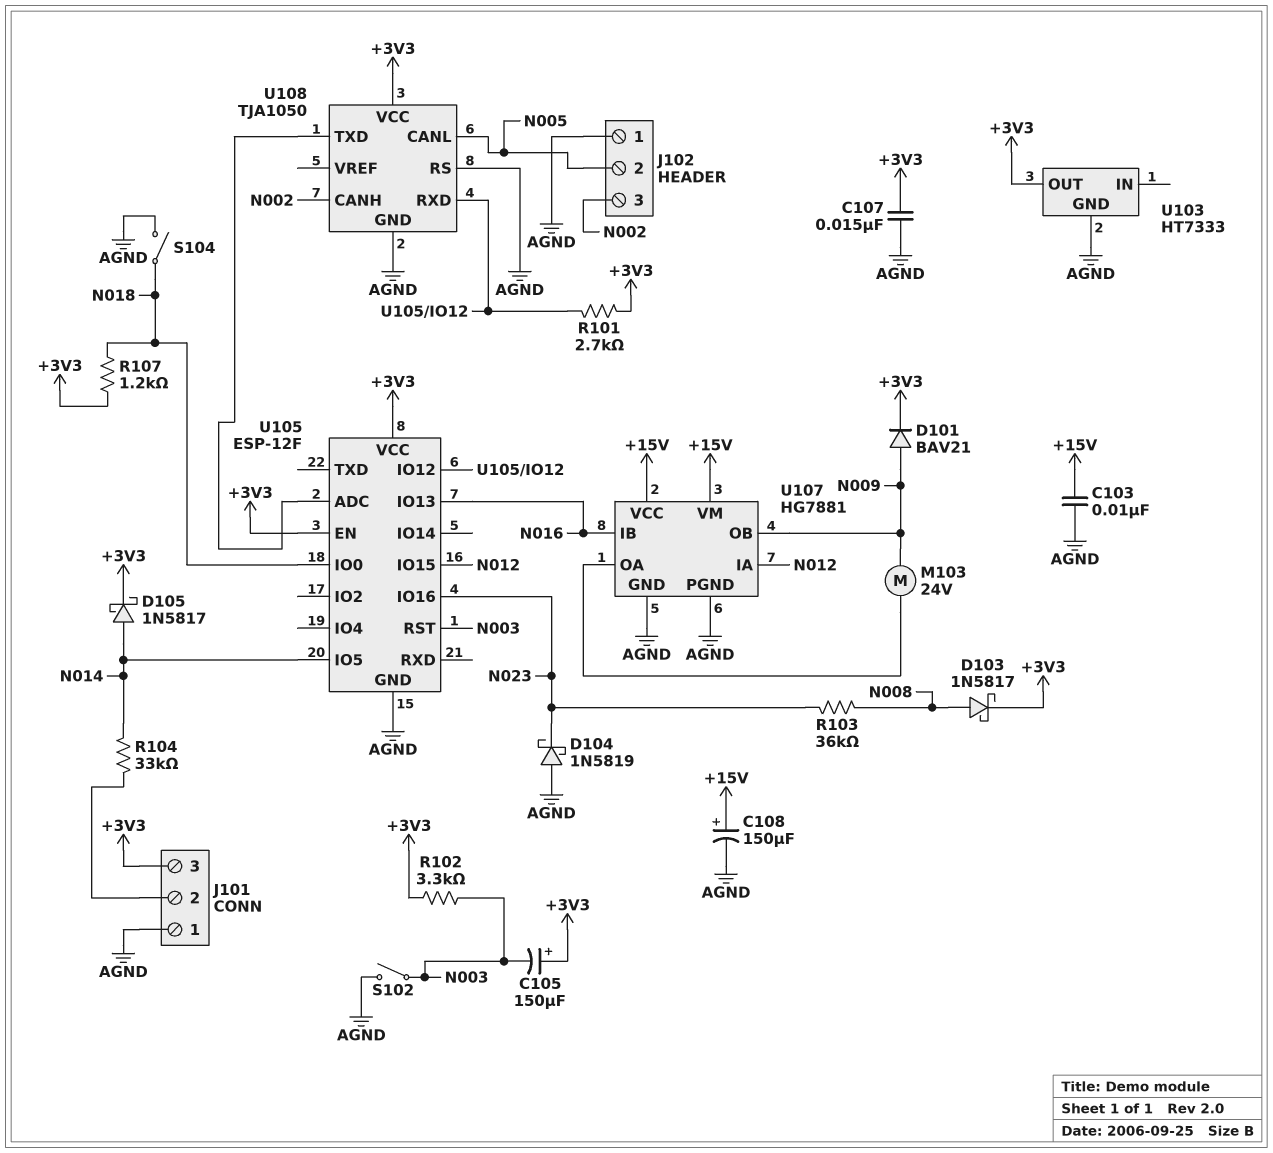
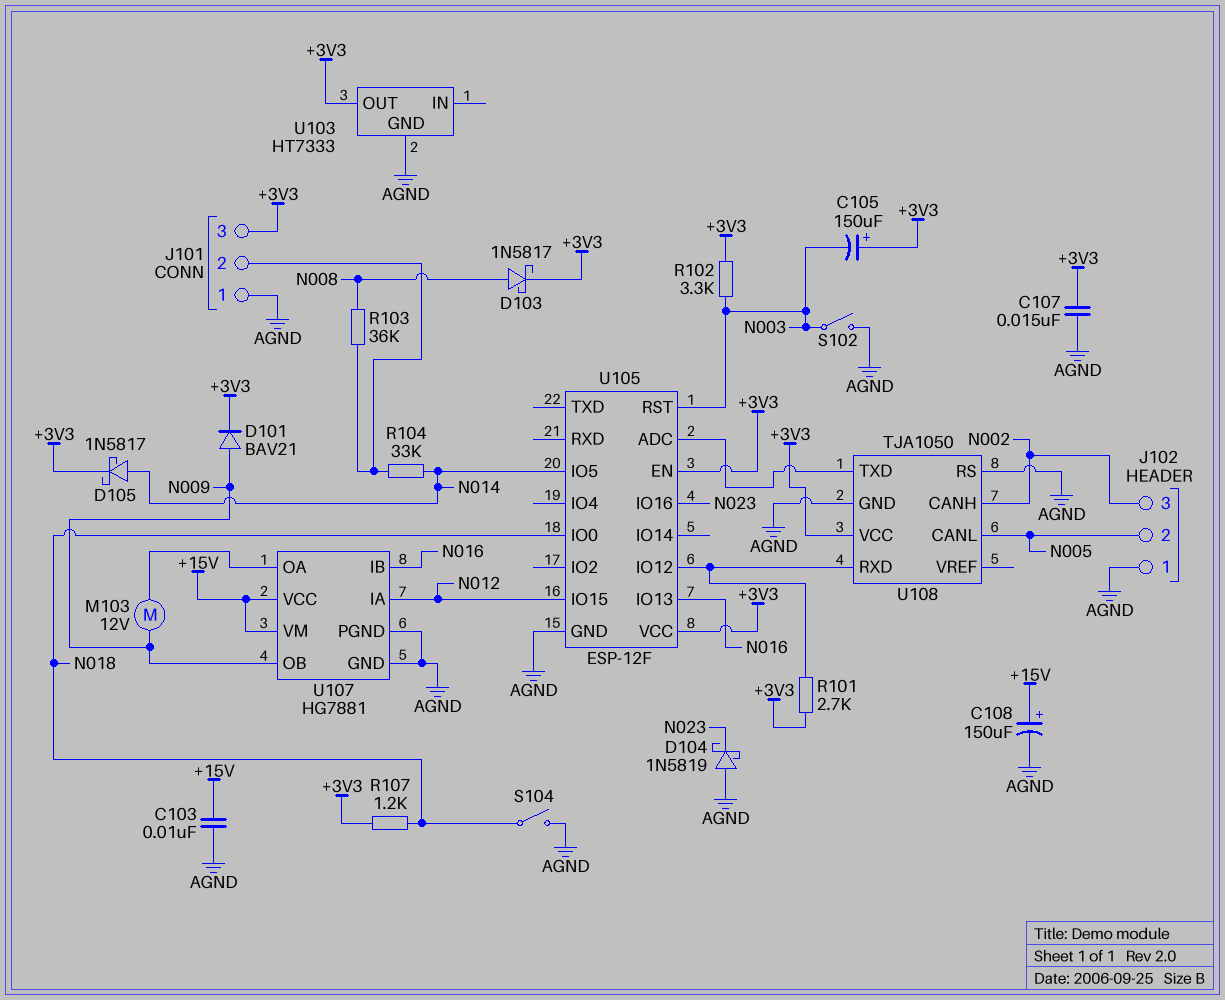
M103: motor 24V (N009, U107/OA) -> motor 12V (N009, U107/OA)
R103: 36k (N008, N023) -> 36k (J101/2, N008)

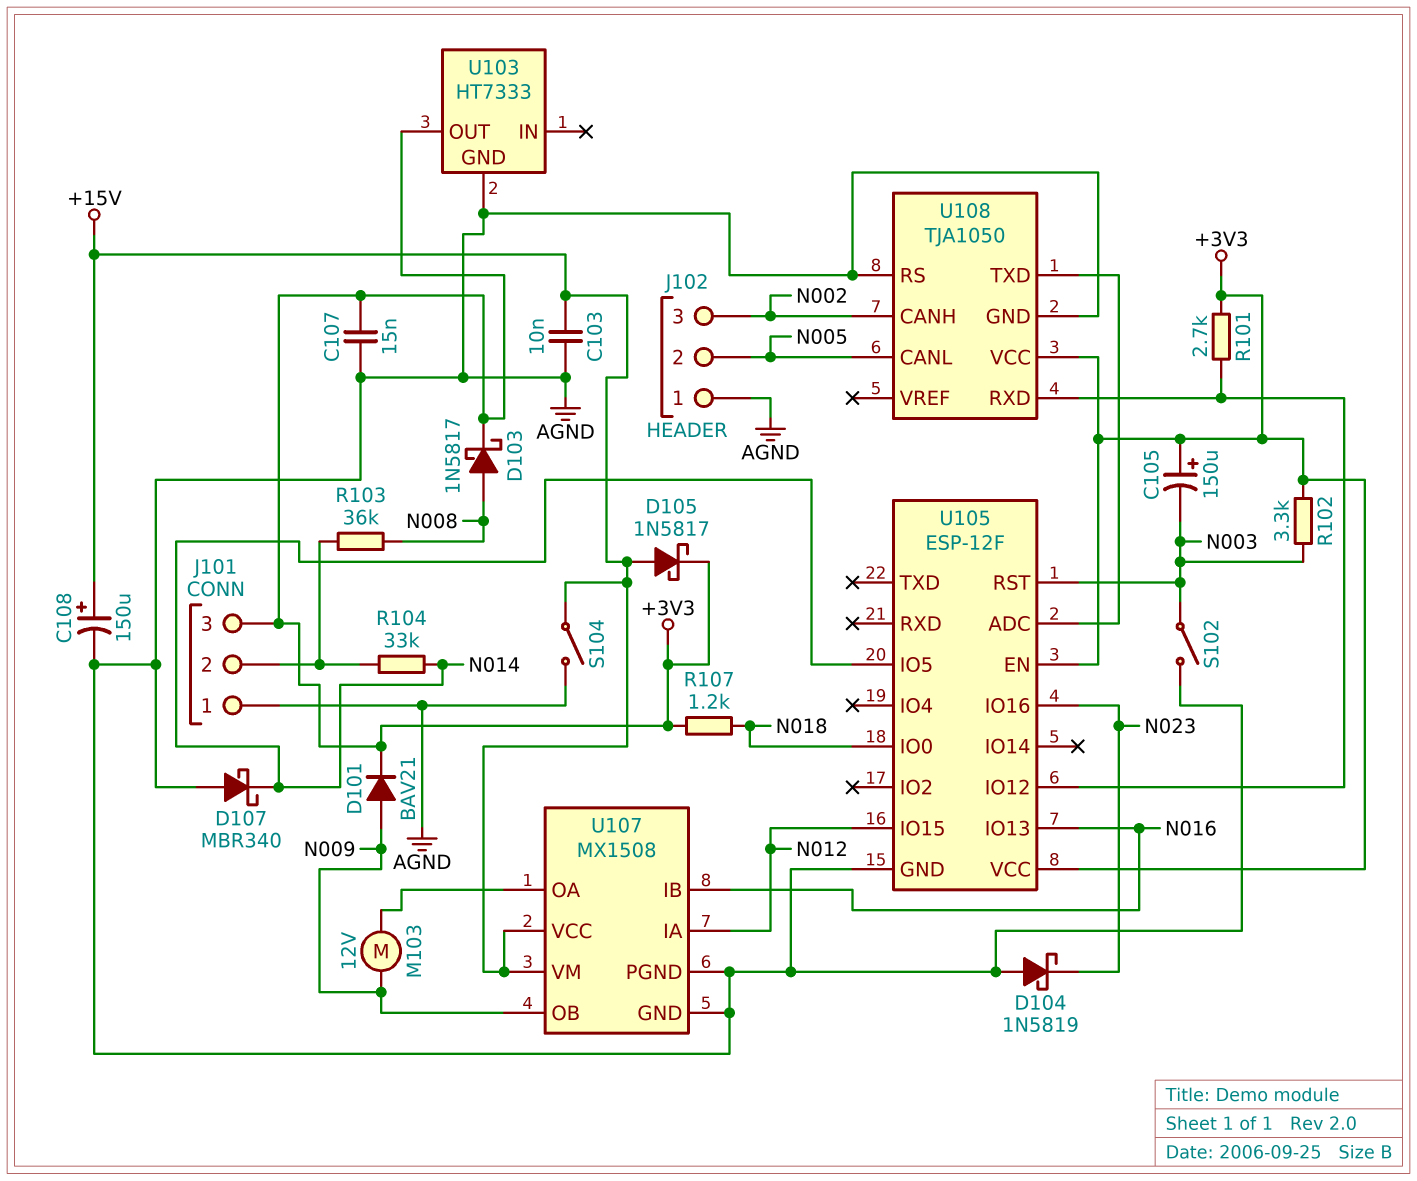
D105: schottky 1N5817 (A N014, K +3V3) -> schottky 1N5817 (A +15V, K +3V3)
D107: none -> schottky MBR340 (A AGND, K N014)
S104: switch (AGND, N018) -> switch (+15V, AGND)
U107: HG7881 -> MX1508

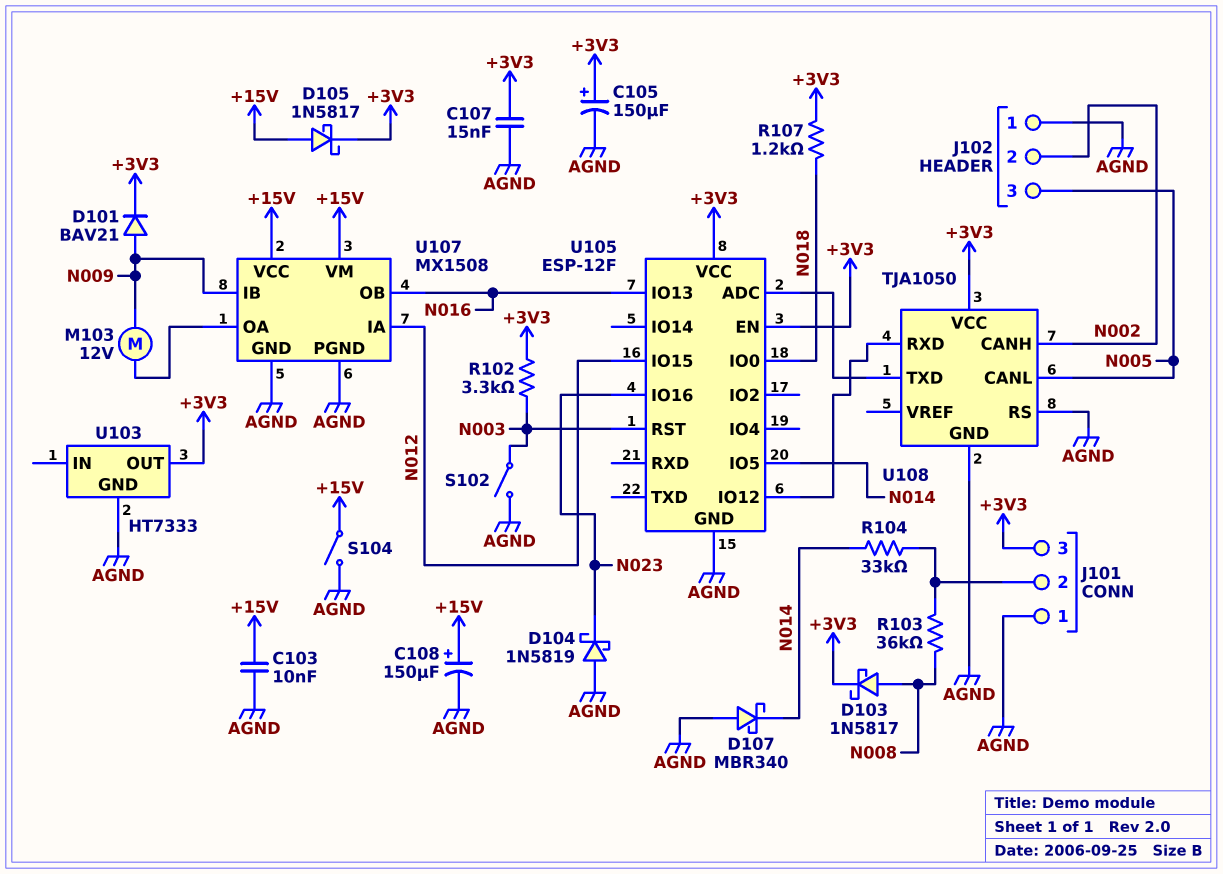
C105: 150uF (plus +3V3, minus N003) -> 150uF (plus +3V3, minus AGND)
J102 pin 2: N005 -> N002
J102 pin 3: N002 -> N005
R101: 2.7k (+3V3, U105/IO12) -> none
U107 pin IB: N016 -> N009
U107 pin OB: N009 -> N016

